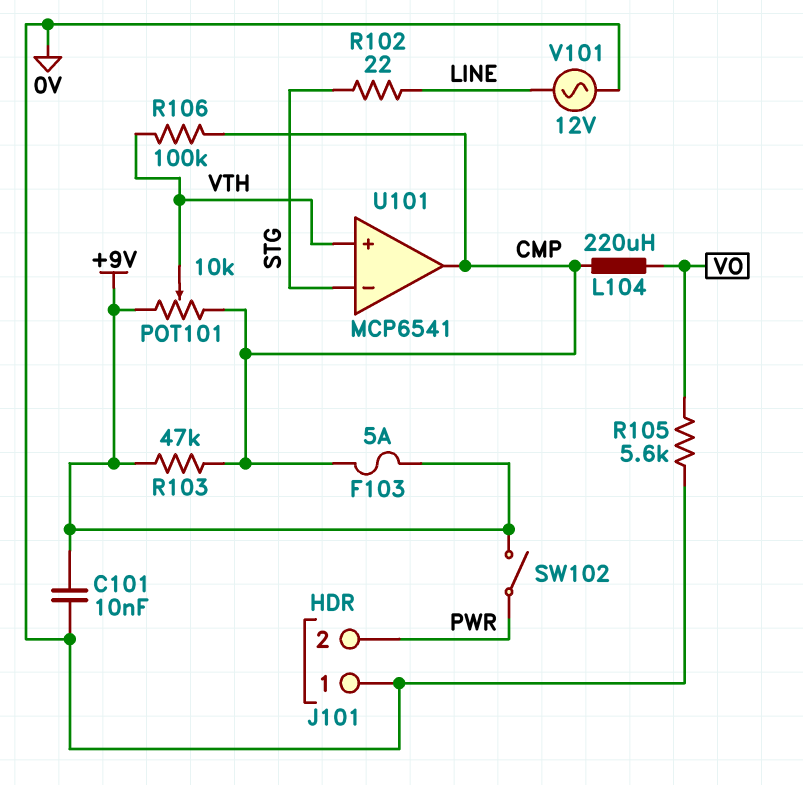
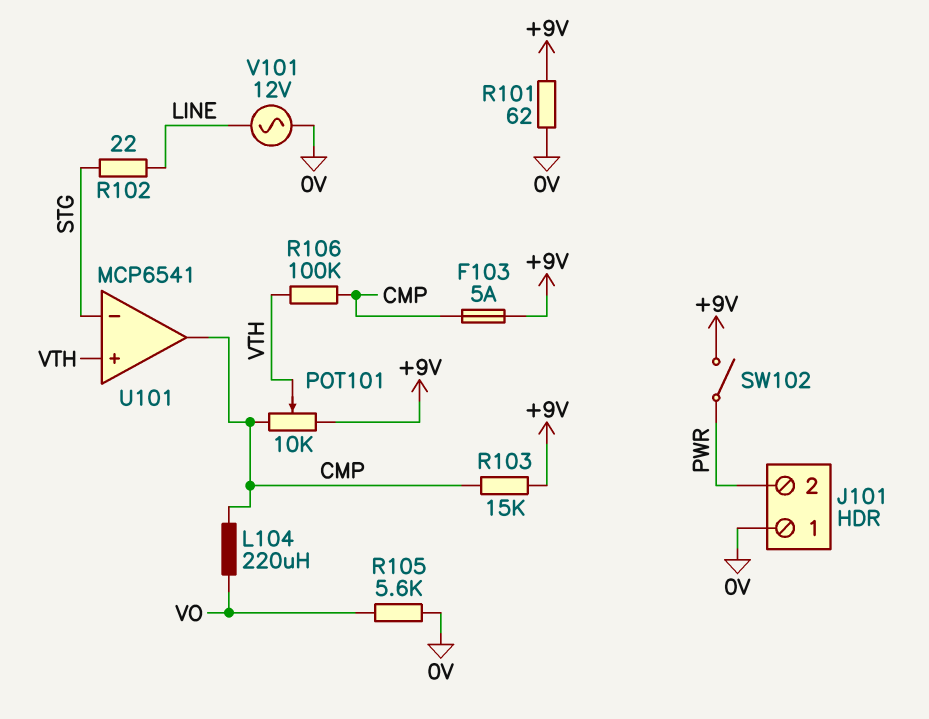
C101: 10nF (+9V, 0V) -> none
R101: none -> 62 (+9V, 0V)
R103: 47k (+9V, CMP) -> 15k (+9V, CMP)

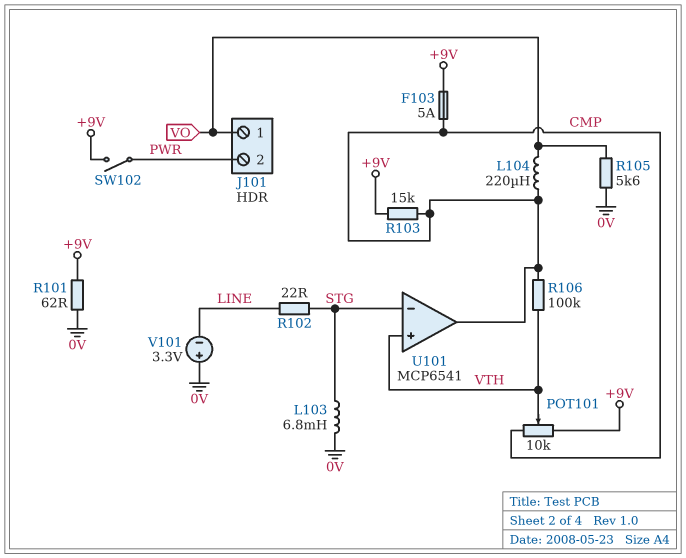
J101 pin 1: 0V -> VO
L103: none -> 6.8mH (0V, STG)
V101: AC 12V (0V, LINE) -> 3.3V (plus 0V, minus LINE)

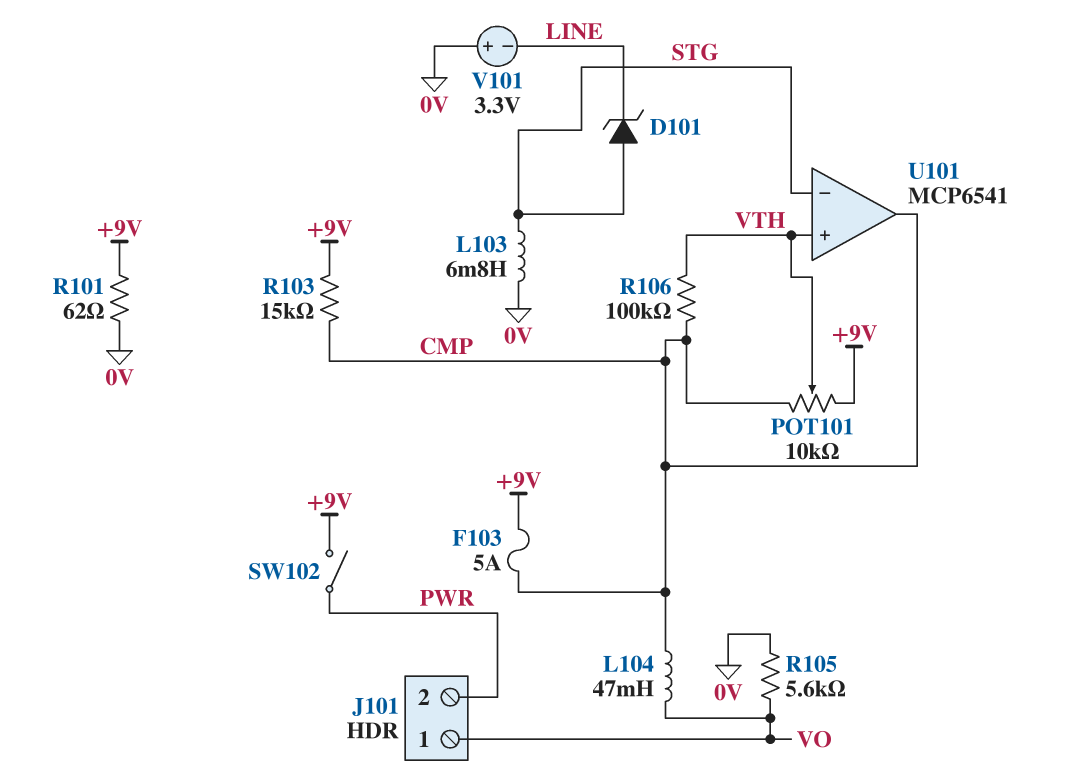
D101: none -> zener (A STG, K LINE)
L104: 220uH (CMP, VO) -> 47mH (CMP, VO)
R102: 22 (LINE, STG) -> none

